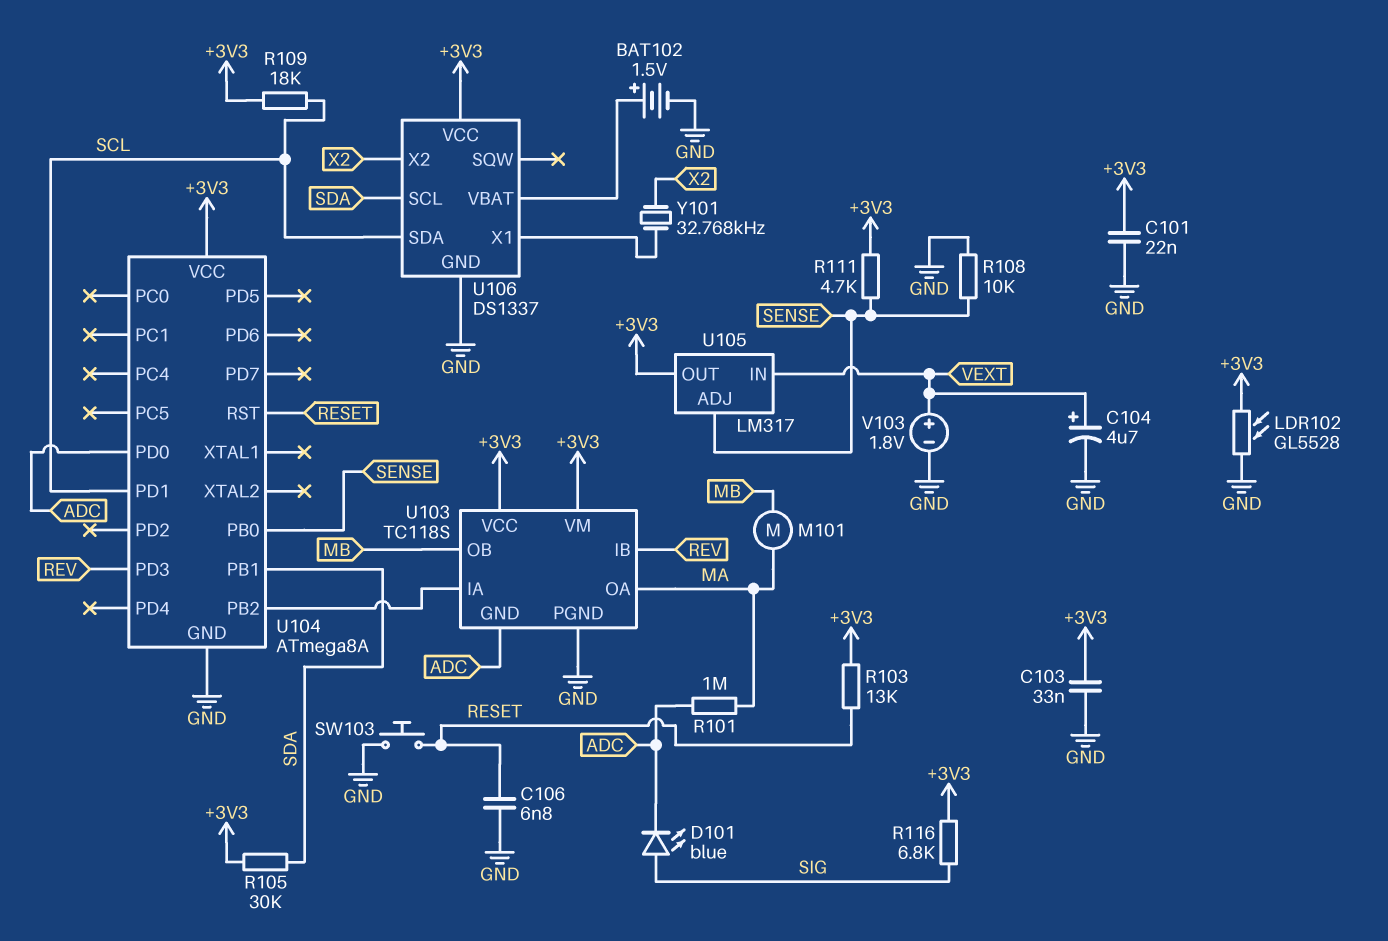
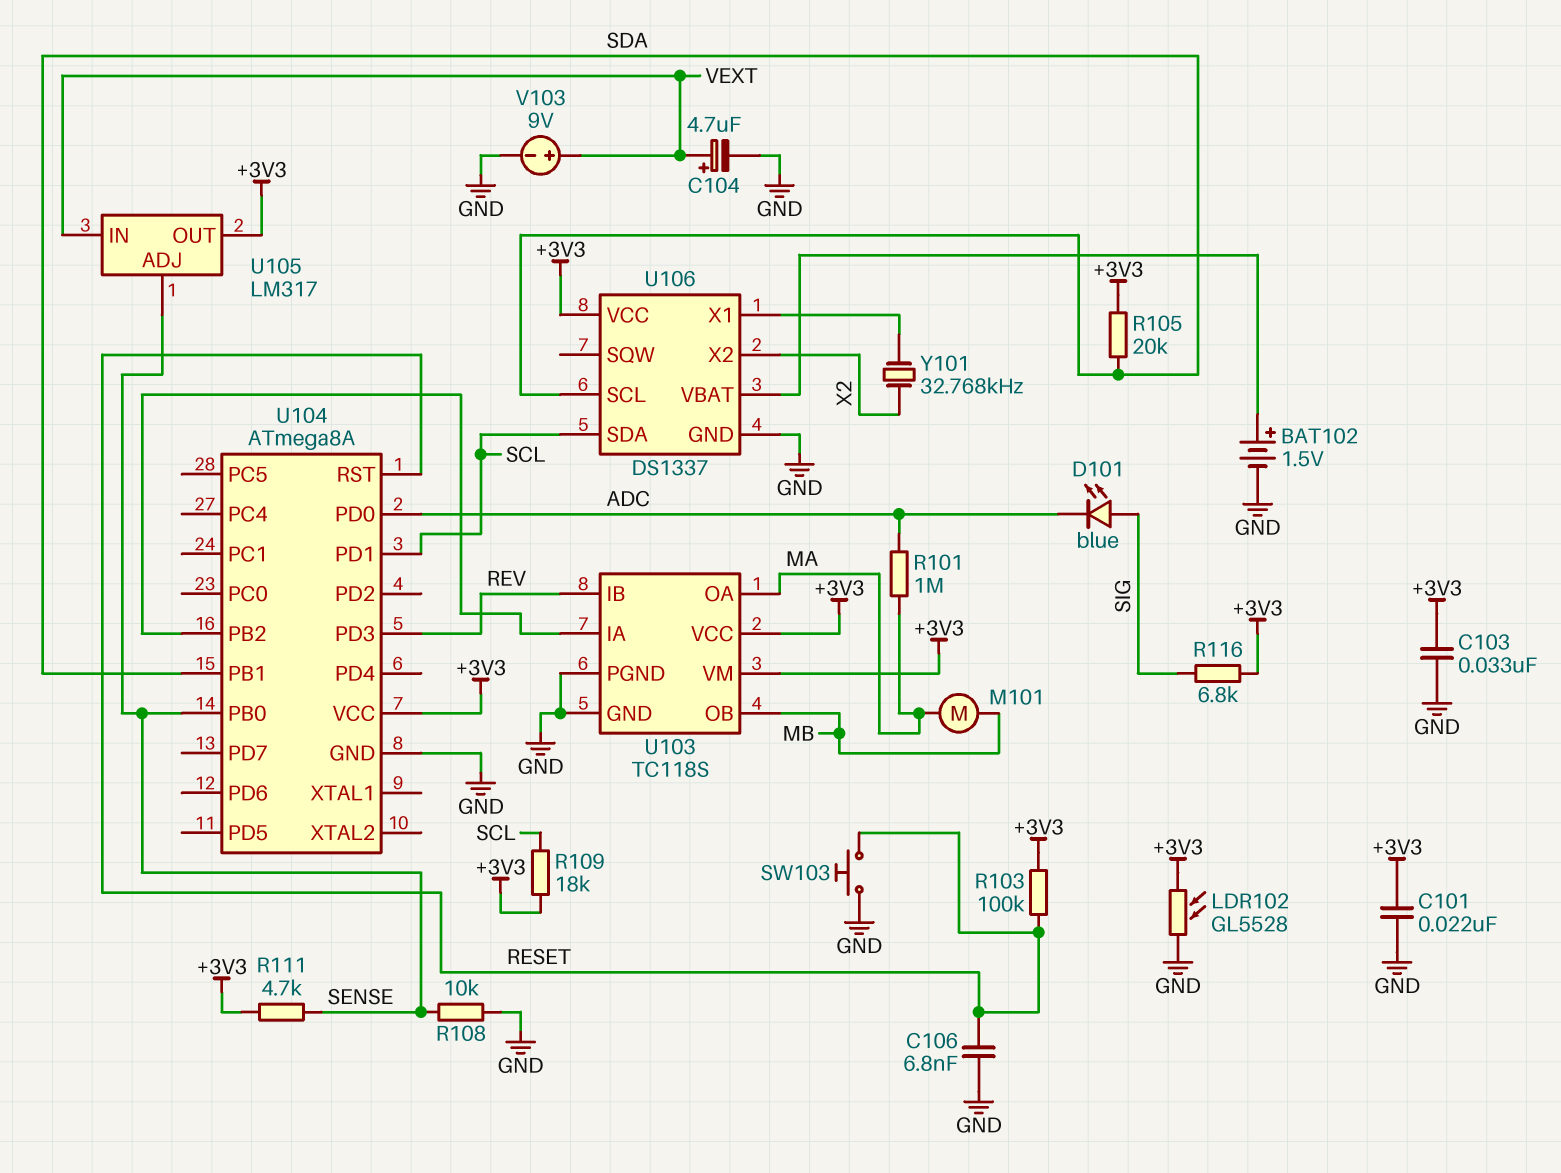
R103: 13k (+3V3, RESET) -> 100k (+3V3, RESET)
R105: 30k (+3V3, SDA) -> 20k (+3V3, SDA)
U103 pin GND: ADC -> GND
V103: 1.8V (plus VEXT, minus GND) -> 9V (plus VEXT, minus GND)

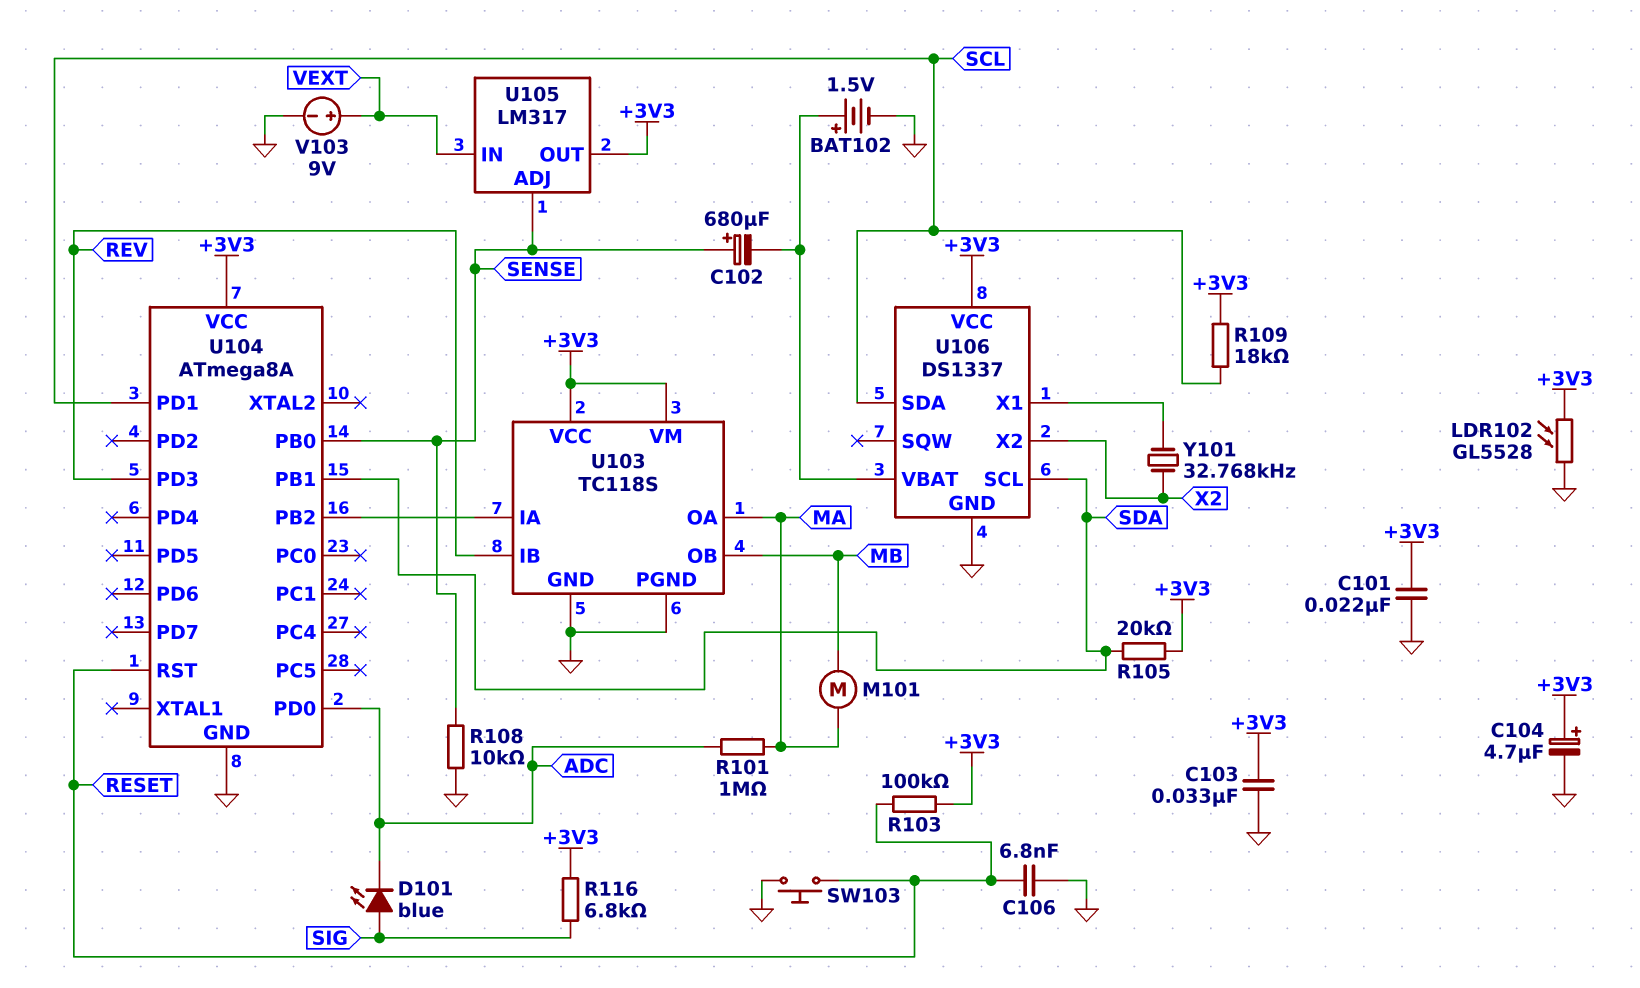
C102: none -> 680uF (plus SENSE, minus U106/VBAT)
C104: 4.7uF (plus VEXT, minus GND) -> 4.7uF (plus +3V3, minus GND)
R111: 4.7k (+3V3, SENSE) -> none

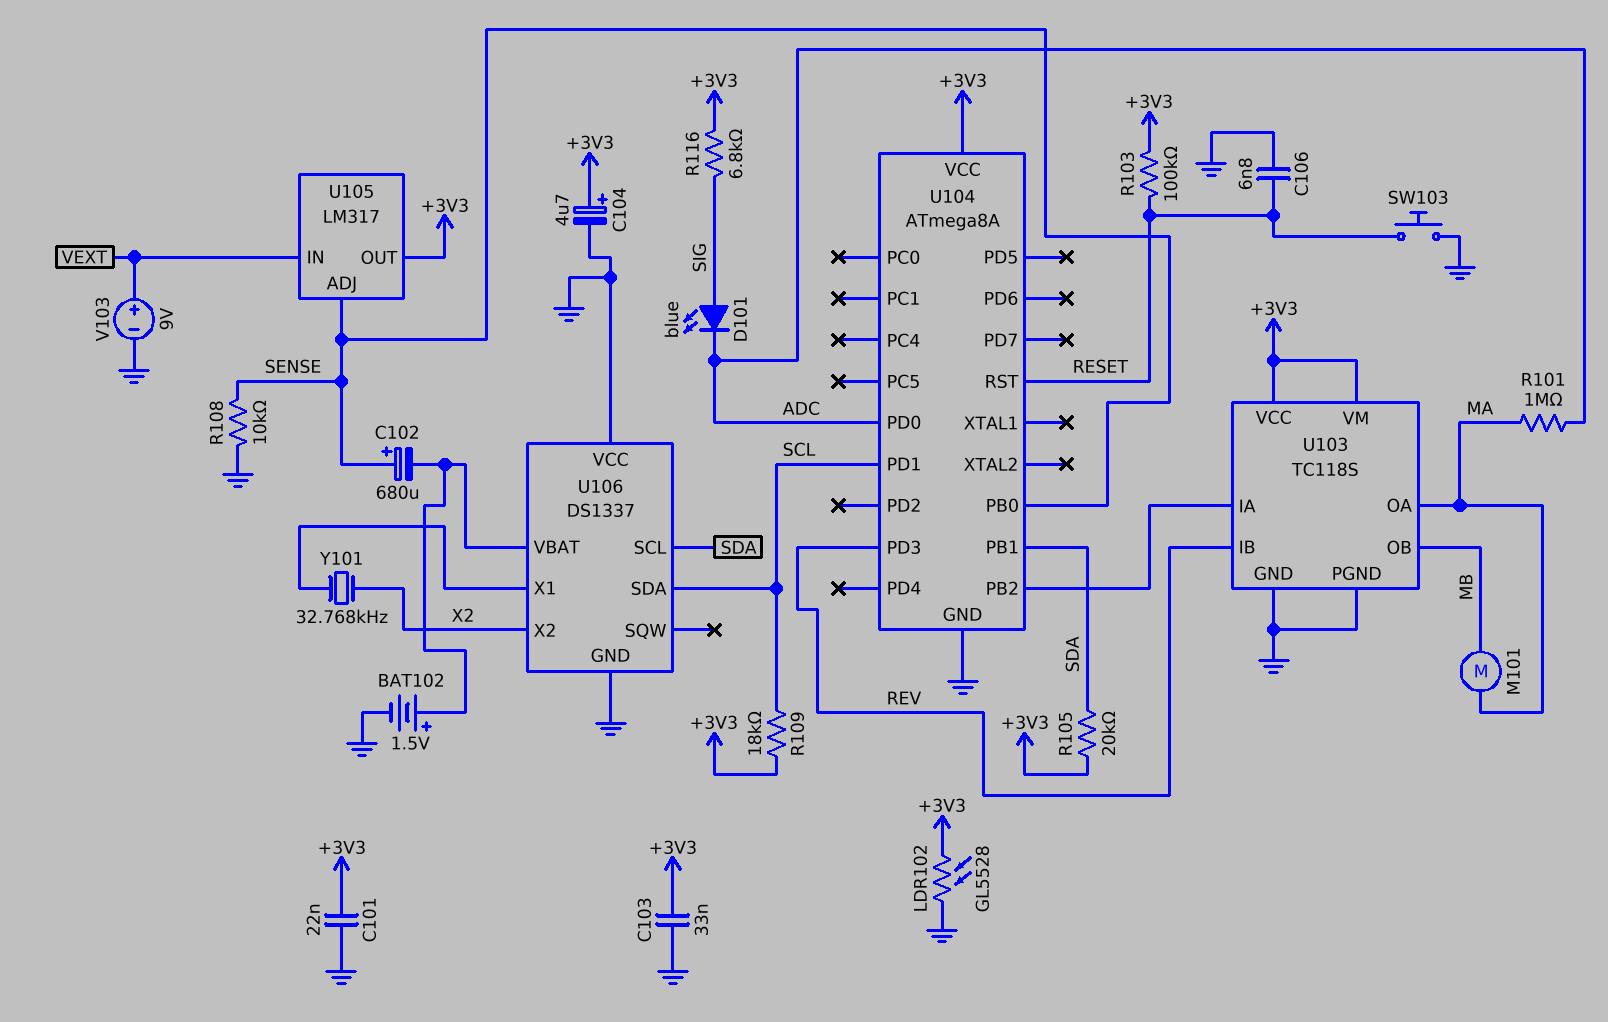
U106 pin VCC: +3V3 -> GND

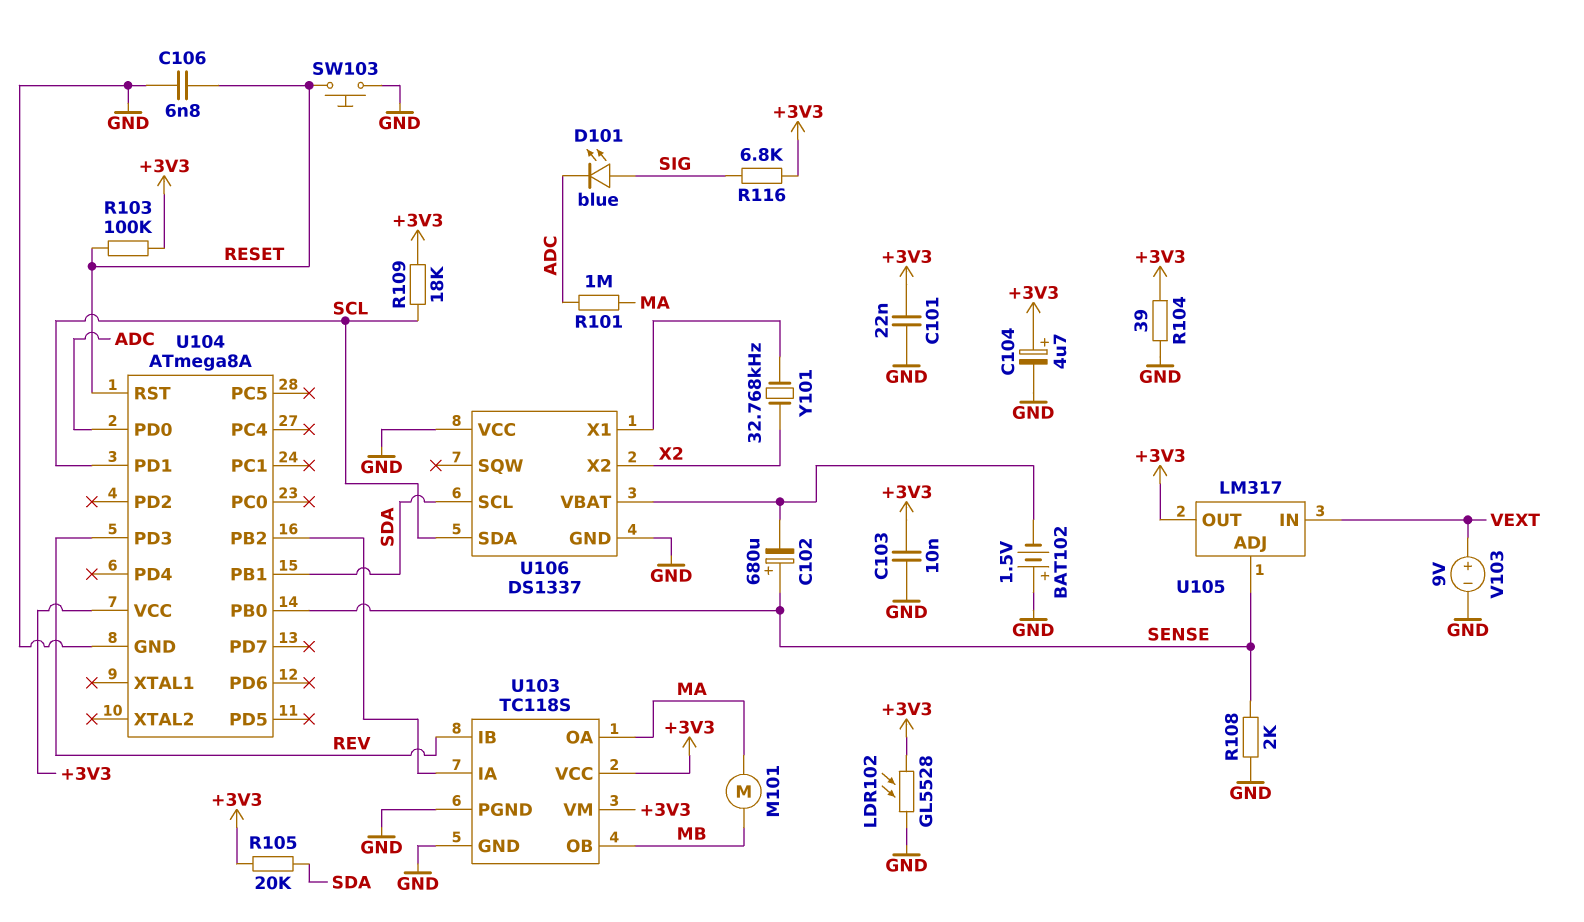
BAT102: 1.5V (plus U106/VBAT, minus GND) -> 1.5V (plus GND, minus U106/VBAT)
C103: 33nF (+3V3, GND) -> 10nF (+3V3, GND)
R104: none -> 39 (+3V3, GND)
R108: 10k (GND, SENSE) -> 2k (GND, SENSE)

